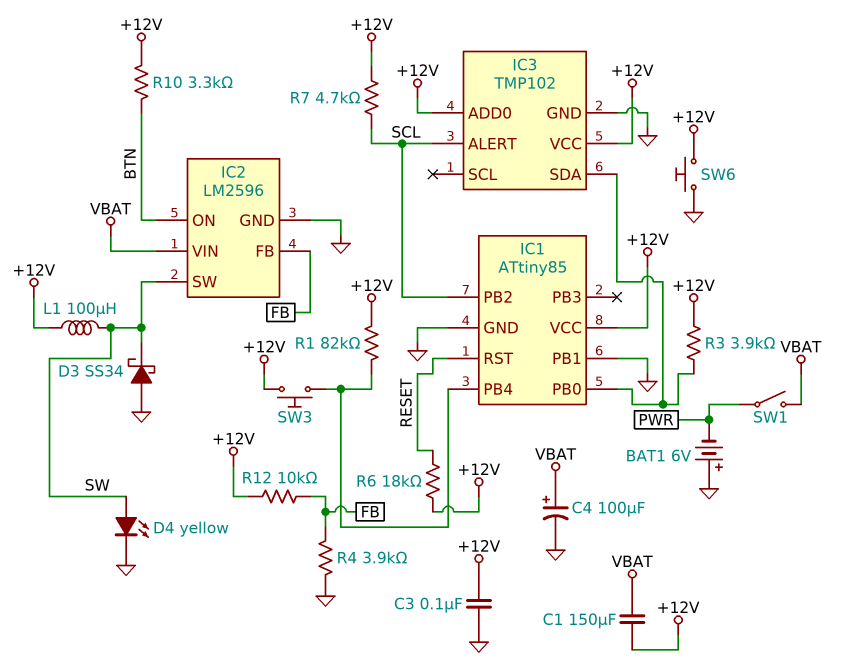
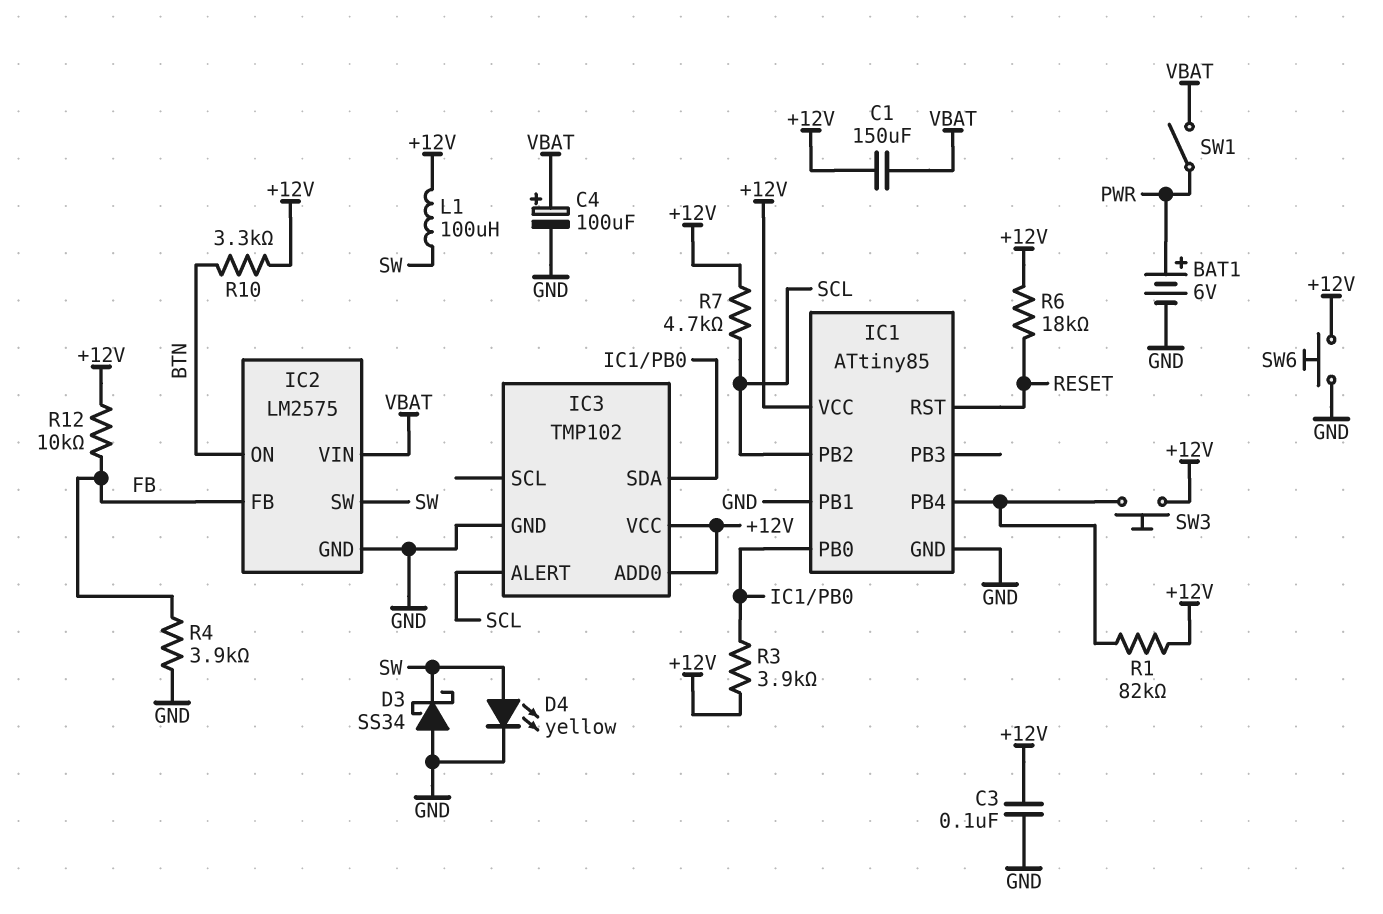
BAT1: 6V (plus GND, minus PWR) -> 6V (plus PWR, minus GND)
IC2: LM2596 -> LM2575

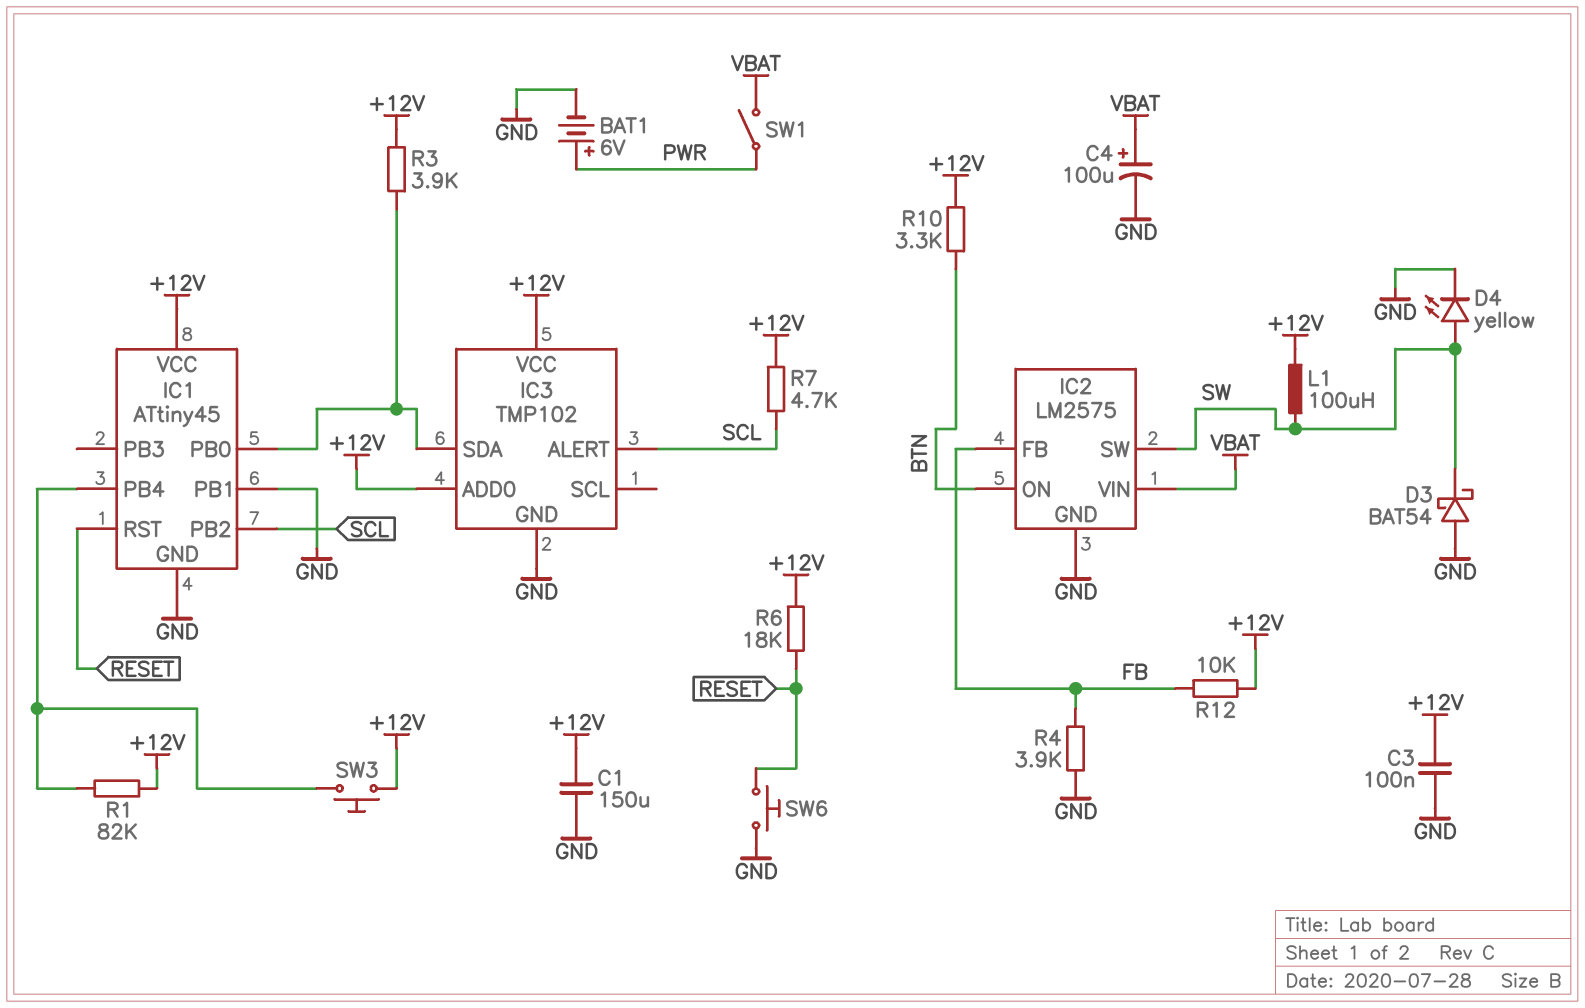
C1: 150uF (+12V, VBAT) -> 150uF (+12V, GND)
D3: schottky SS34 (A GND, K SW) -> schottky BAT54 (A GND, K SW)
IC1: ATtiny85 -> ATtiny45
SW6: button (+12V, GND) -> button (GND, RESET)

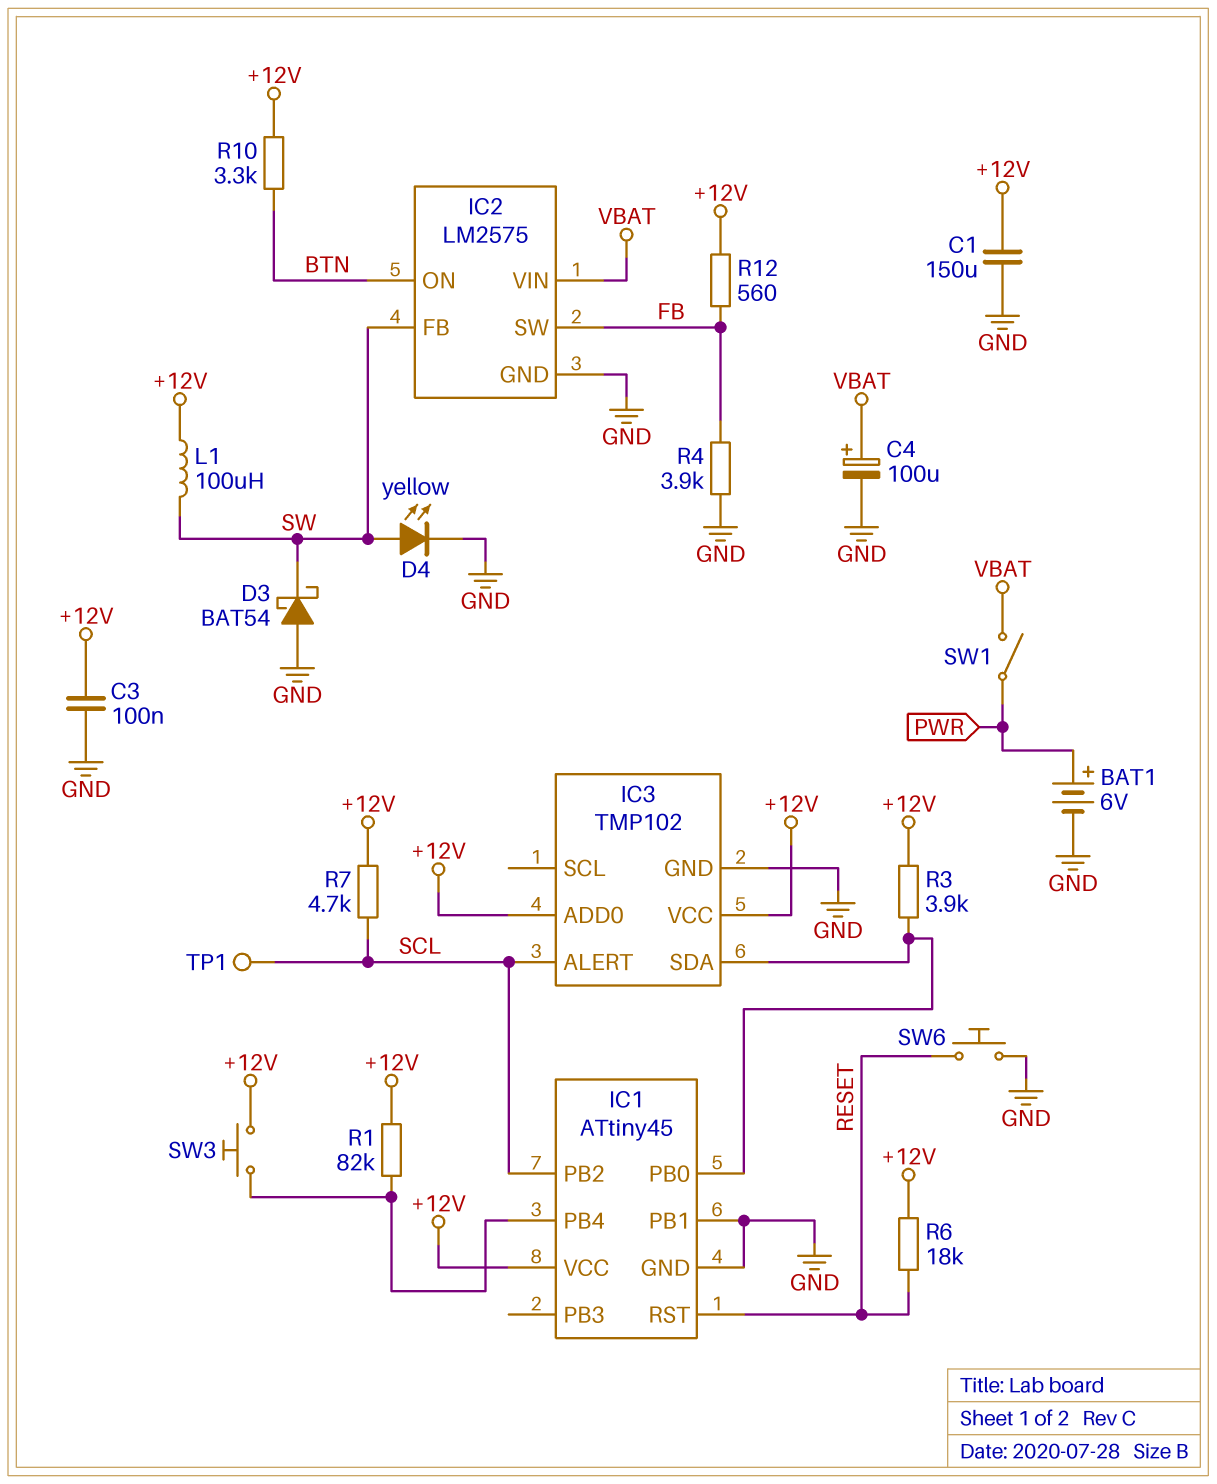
IC2 pin FB: FB -> SW
IC2 pin SW: SW -> FB
R12: 10k (+12V, FB) -> 560 (+12V, FB)
TP1: none -> test point (SCL)

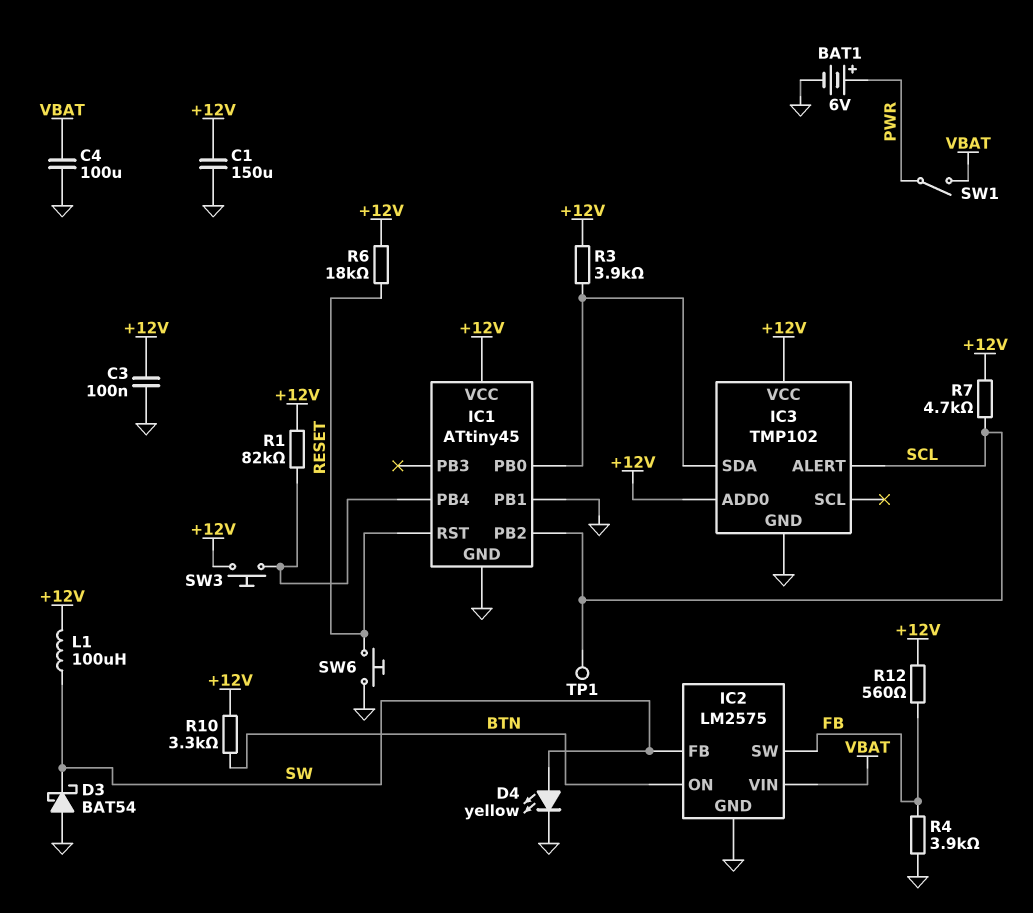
C4: 100uF (plus VBAT, minus GND) -> 100uF (GND, VBAT)

